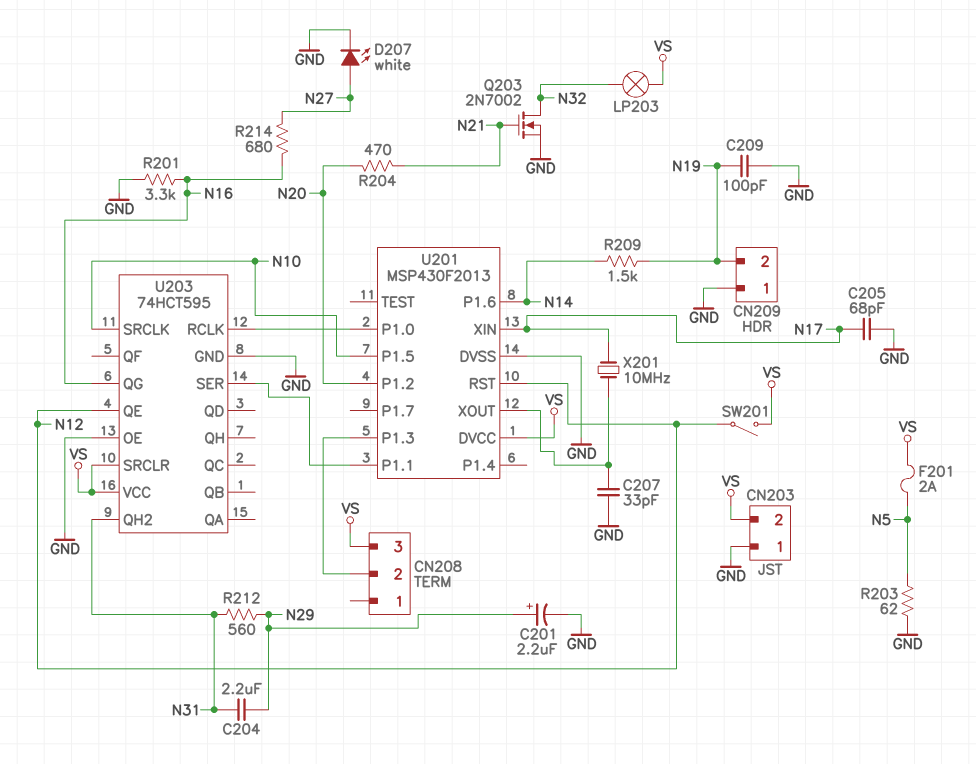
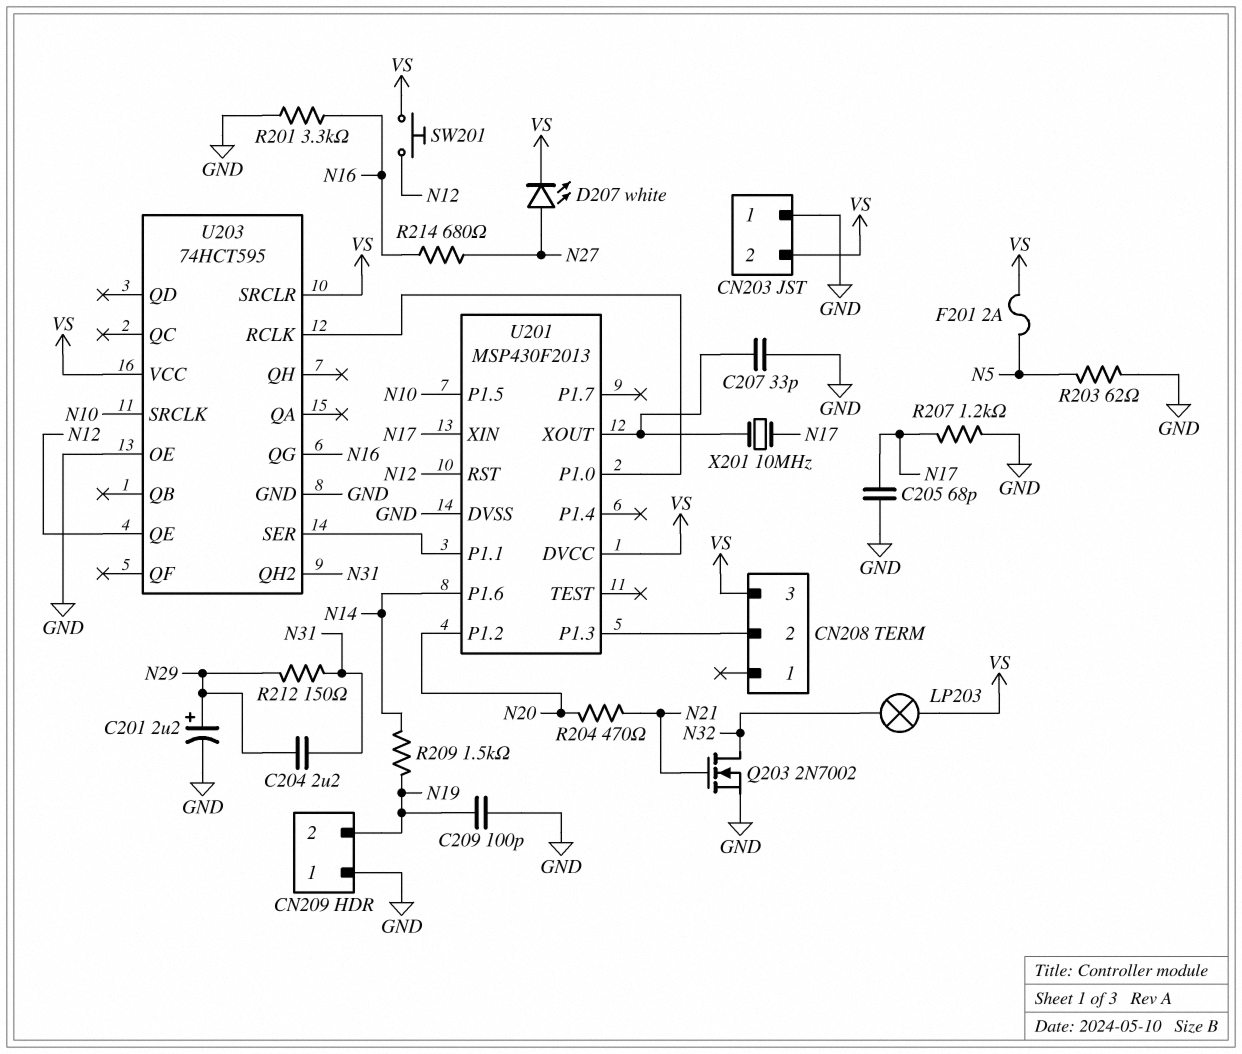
D207: LED white (A N27, K GND) -> LED white (A N27, K VS)
R207: none -> 1.2k (GND, N17)
R212: 560 (N29, N31) -> 150 (N29, N31)
SW201: switch (N12, VS) -> button (N12, VS)

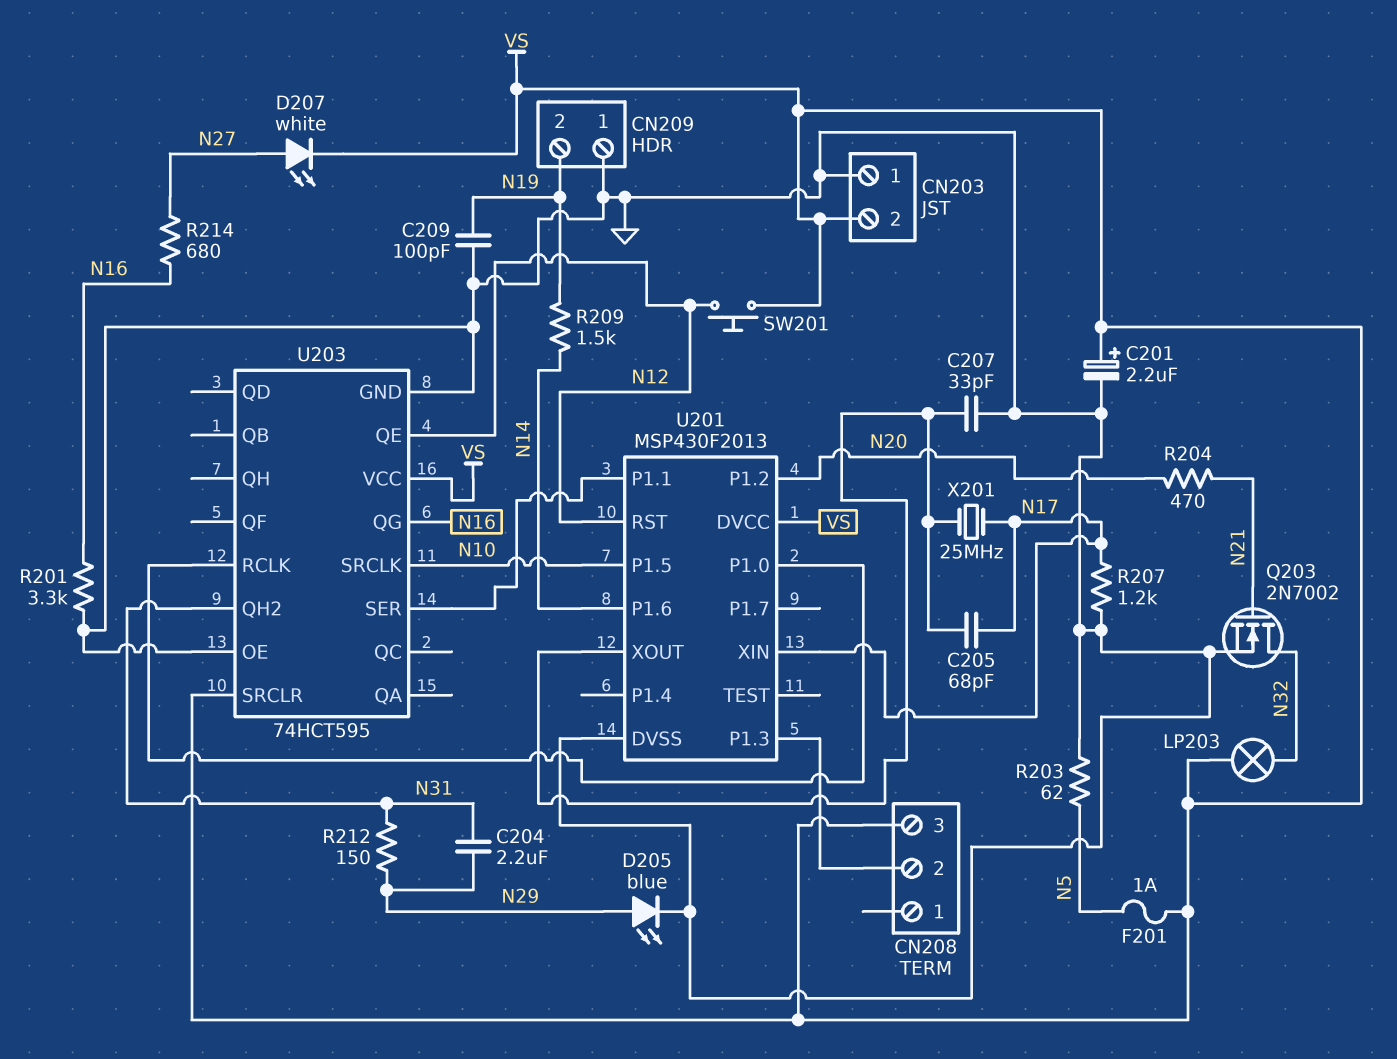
C201: 2.2uF (plus N29, minus GND) -> 2.2uF (plus VS, minus GND)
C205: 68pF (GND, N17) -> 68pF (N17, U201/XOUT)
D205: none -> LED blue (A N29, K GND)
F201: 2A (N5, VS) -> 1A (N5, VS)
X201: 10MHz (N17, U201/XOUT) -> 25MHz (N17, U201/XOUT)

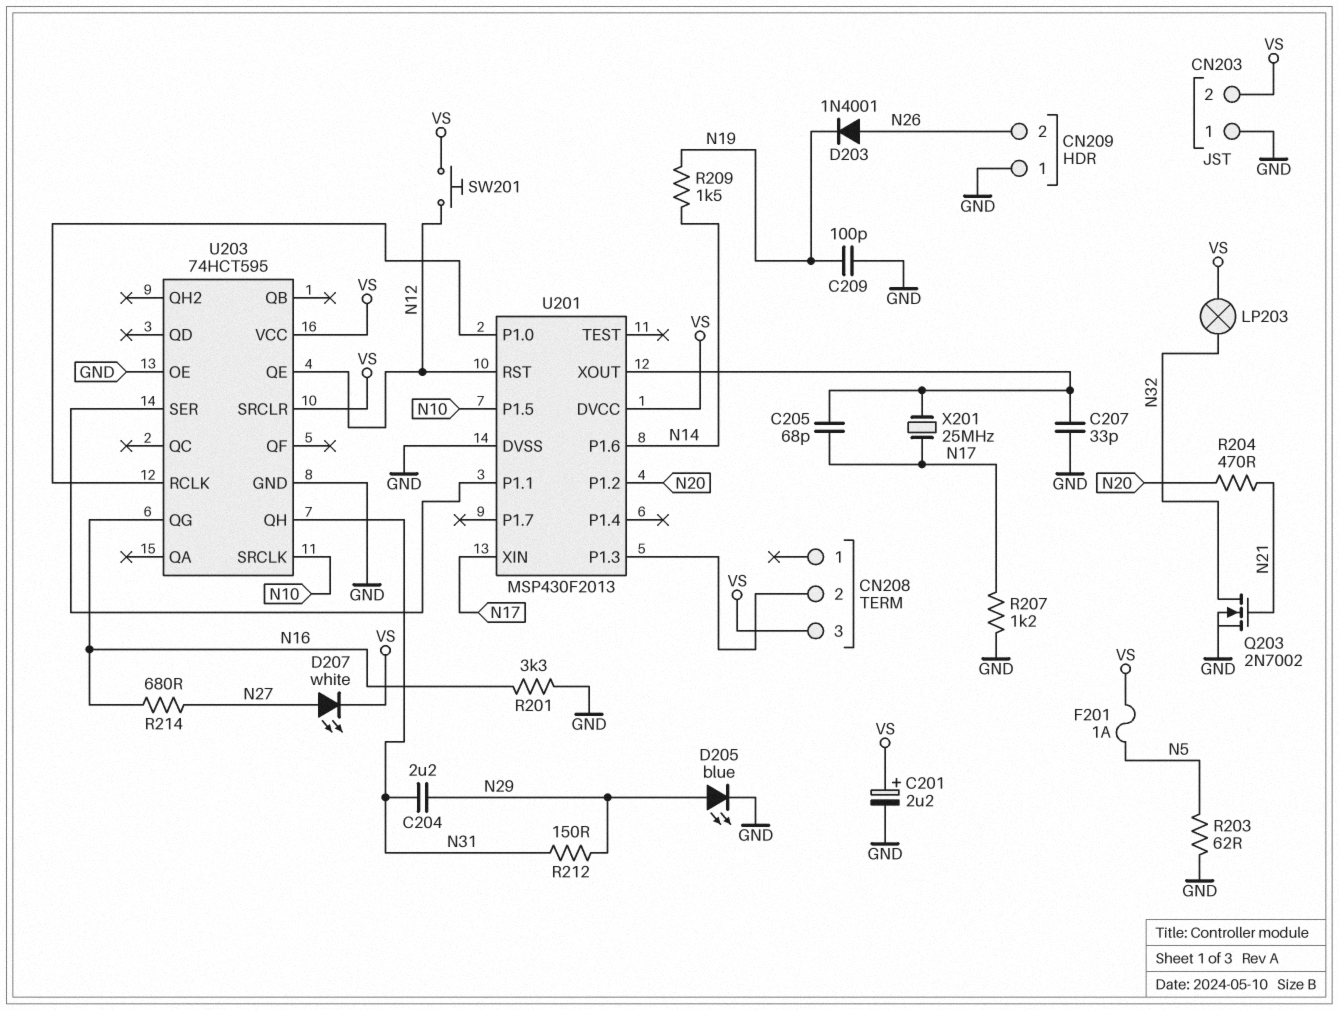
CN209 pin 2: N19 -> N26
D203: none -> diode 1N4001 (A N26, K N19)
U203 pin QH: none -> N31
U203 pin QH2: N31 -> none

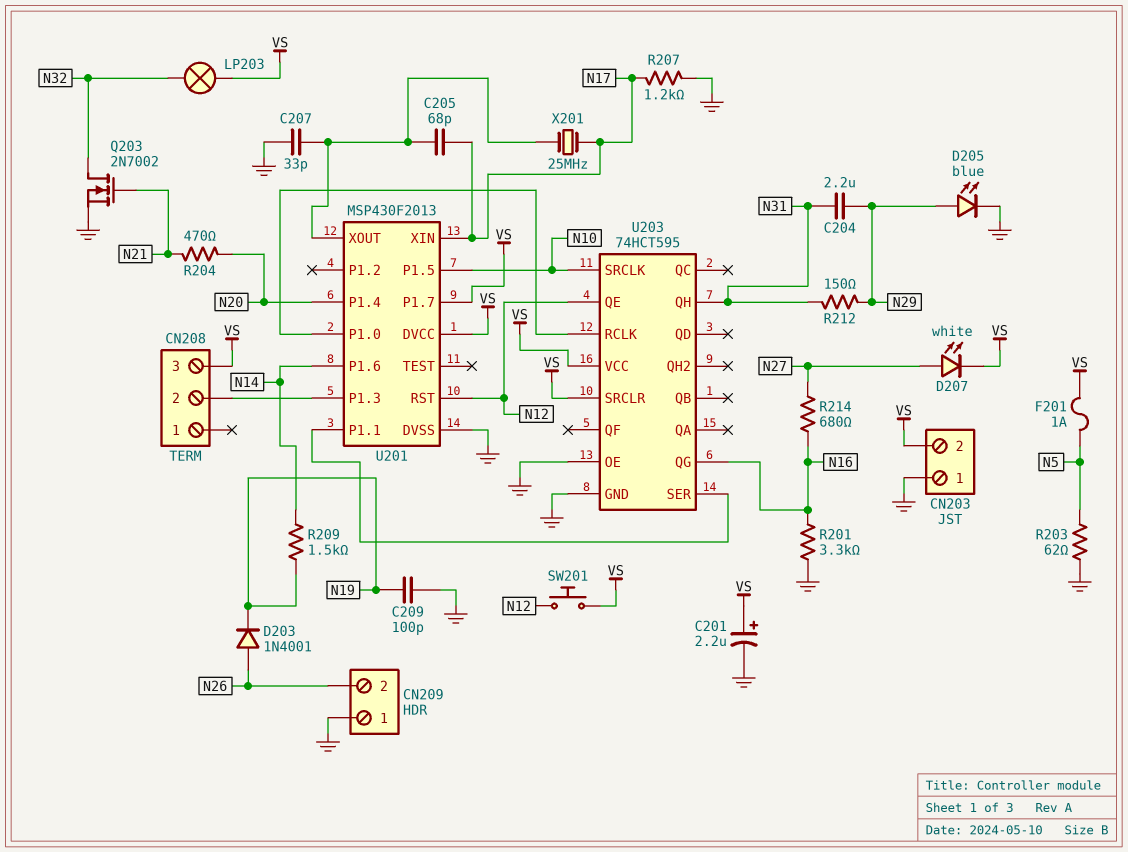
U201 pin P1.2: N20 -> none
U201 pin P1.4: none -> N20
U201 pin P1.7: none -> VS

